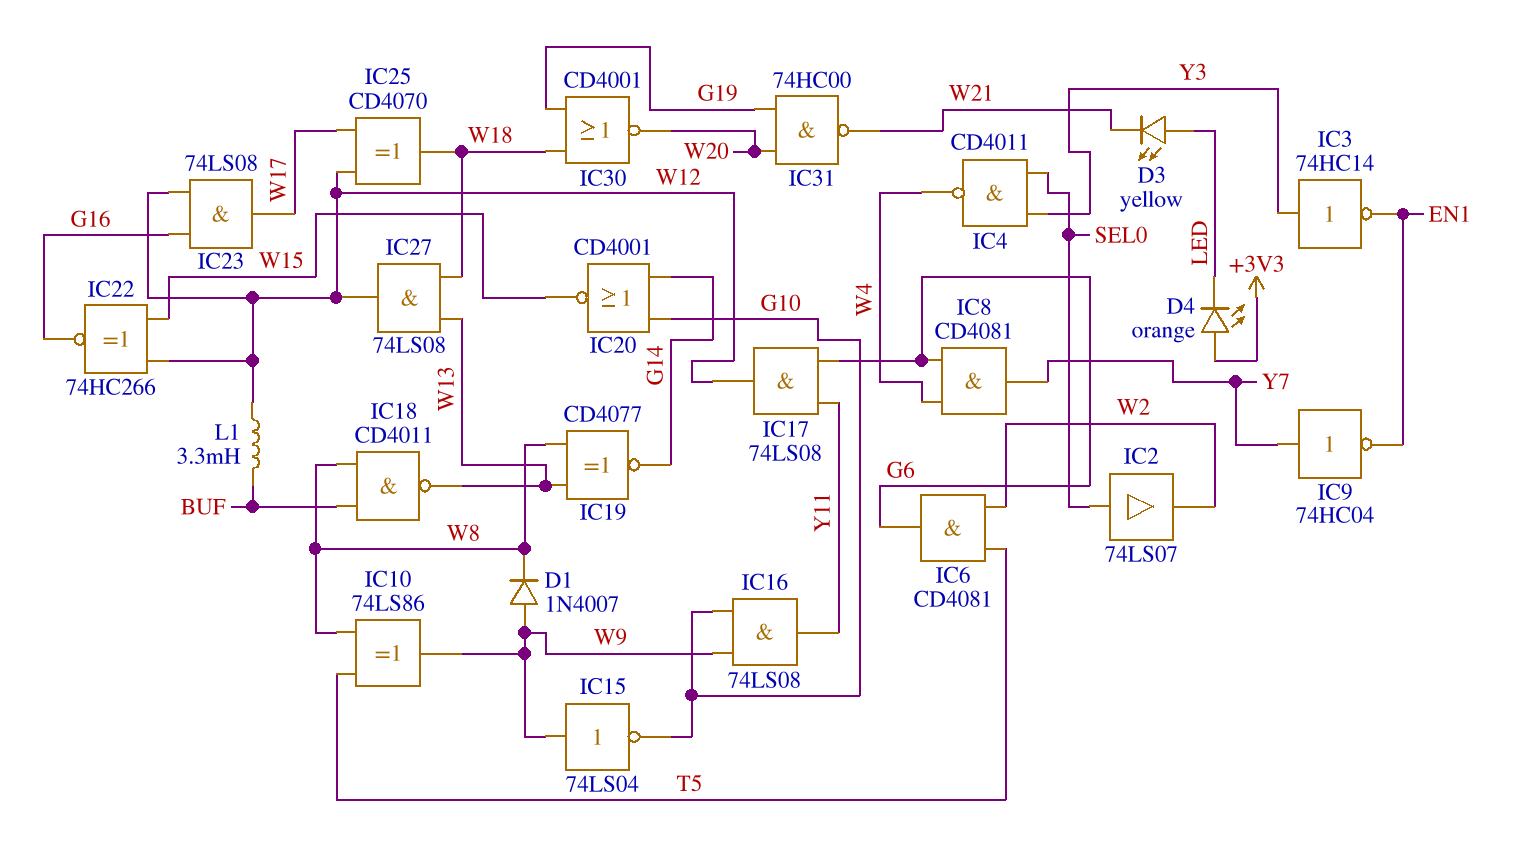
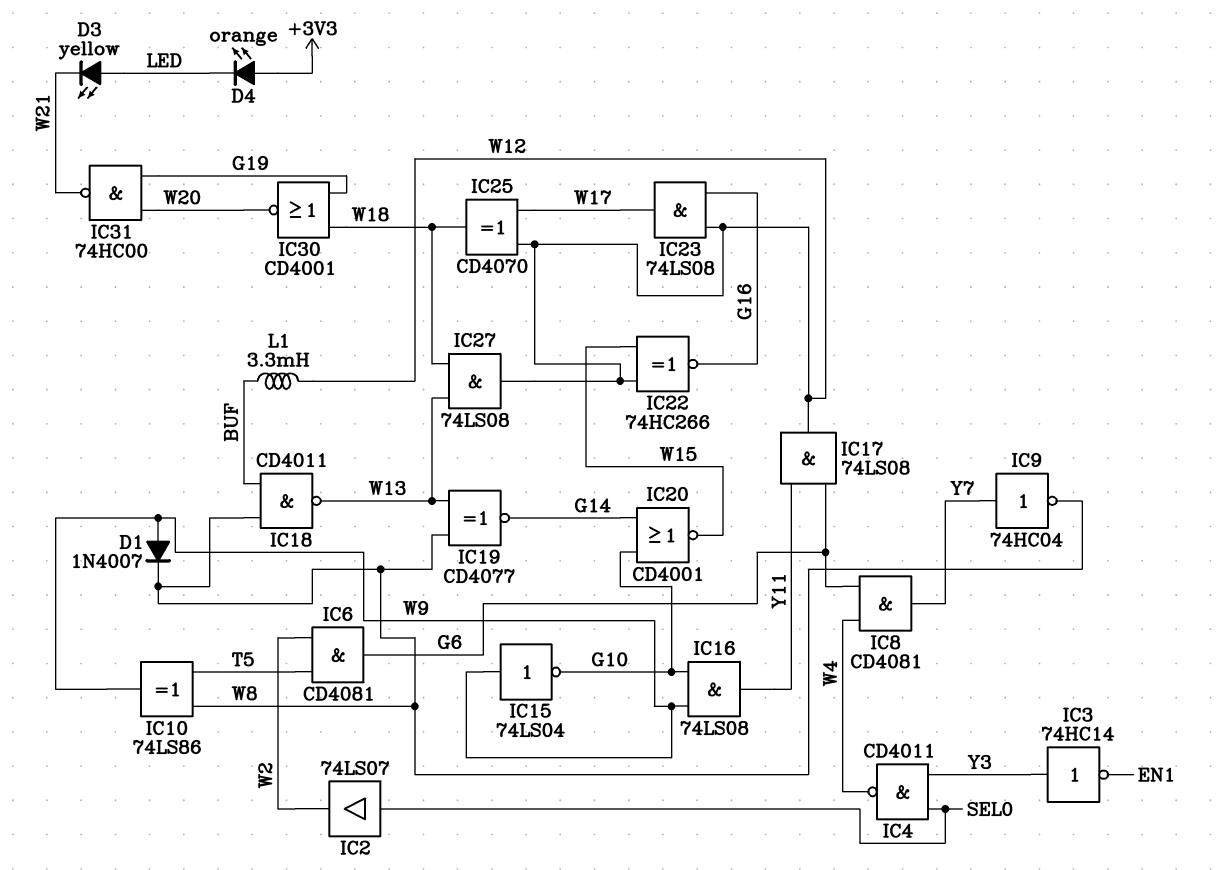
IC9: NOT 74HC04 (in Y7, out EN1) -> NOT 74HC04 (in Y7, out W8)

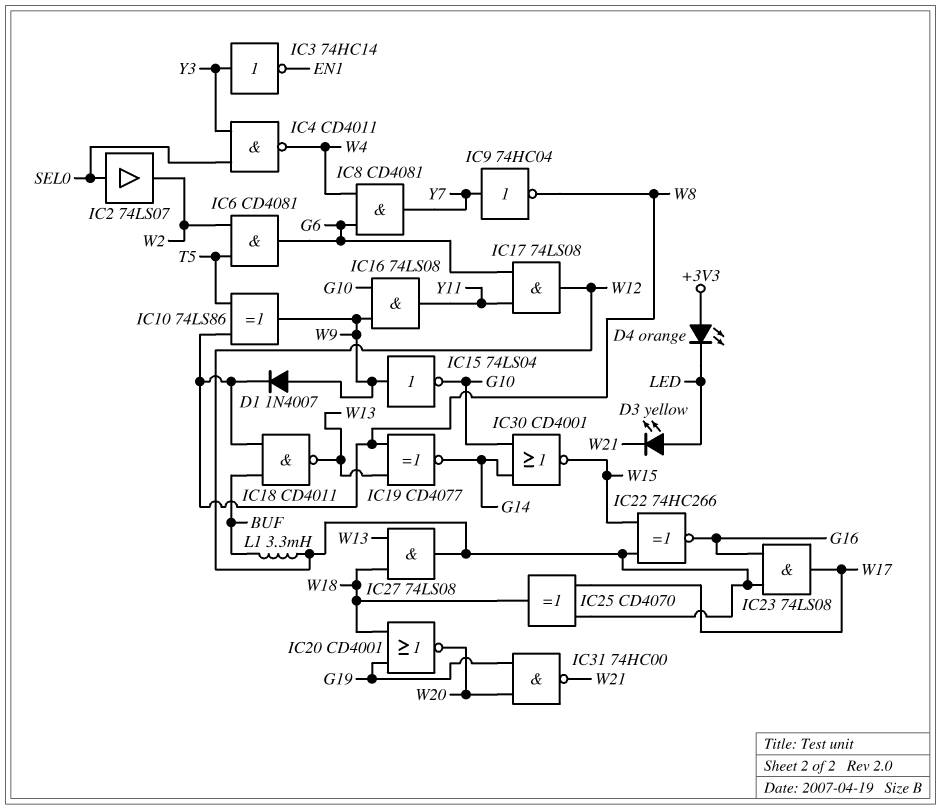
IC20: NOR CD4001 (in G10, in G14, out W15) -> NOR CD4001 (in G19, in W18, out W20)
IC30: NOR CD4001 (in G19, in W18, out W20) -> NOR CD4001 (in G10, in G14, out W15)

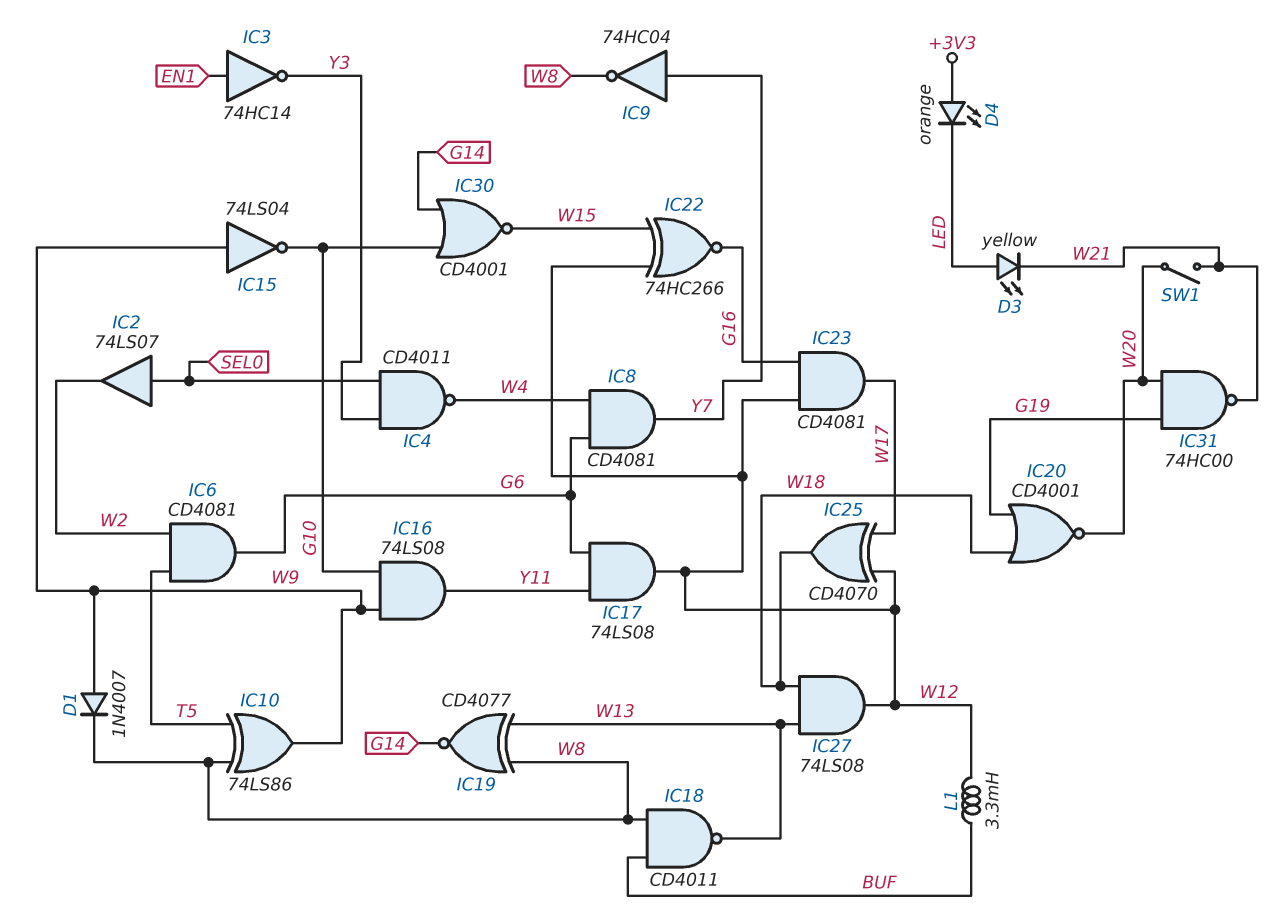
IC3: NOT 74HC14 (in Y3, out EN1) -> NOT 74HC14 (in EN1, out Y3)
IC23: AND 74LS08 (in G16, in W12, out W17) -> AND CD4081 (in G16, in W12, out W17)
SW1: none -> switch (W20, W21)

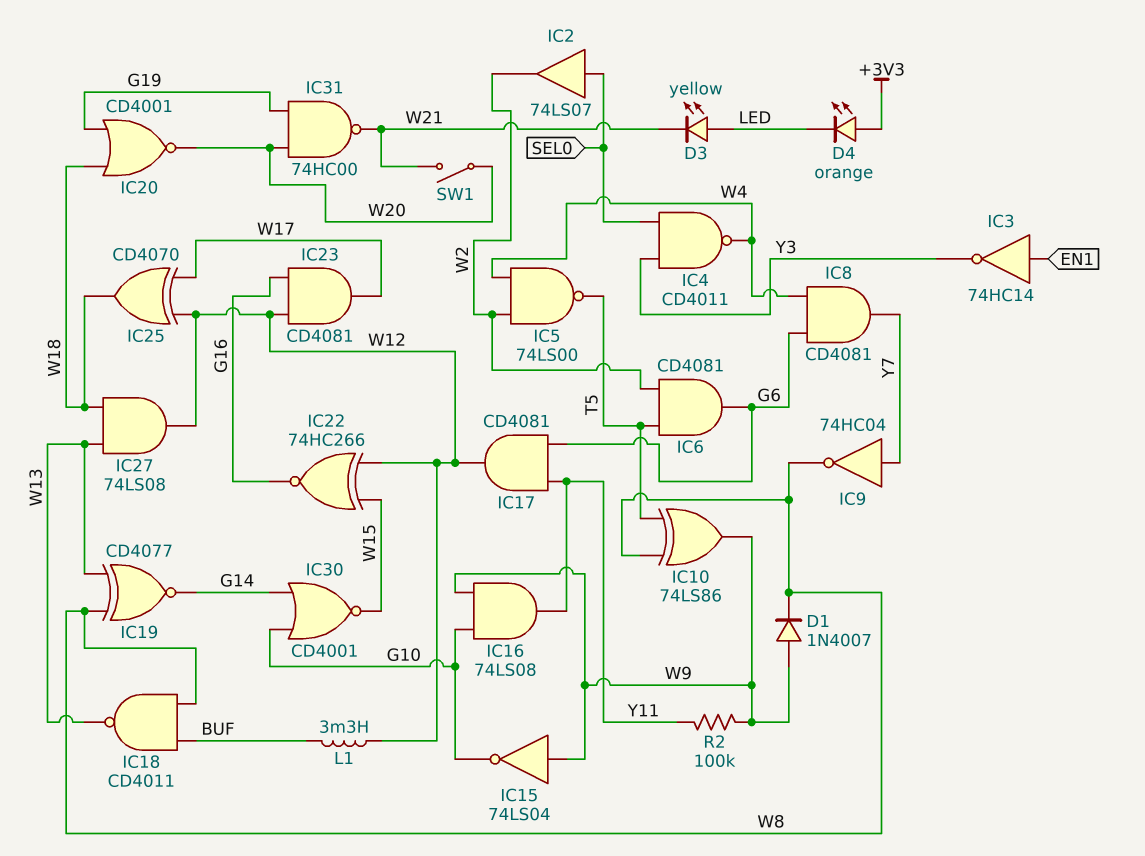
IC5: none -> NAND 74LS00 (in W2, in W4, out T5)
IC17: AND 74LS08 (in G6, in Y11, out W12) -> AND CD4081 (in G6, in Y11, out W12)
R2: none -> 100k (W9, Y11)

